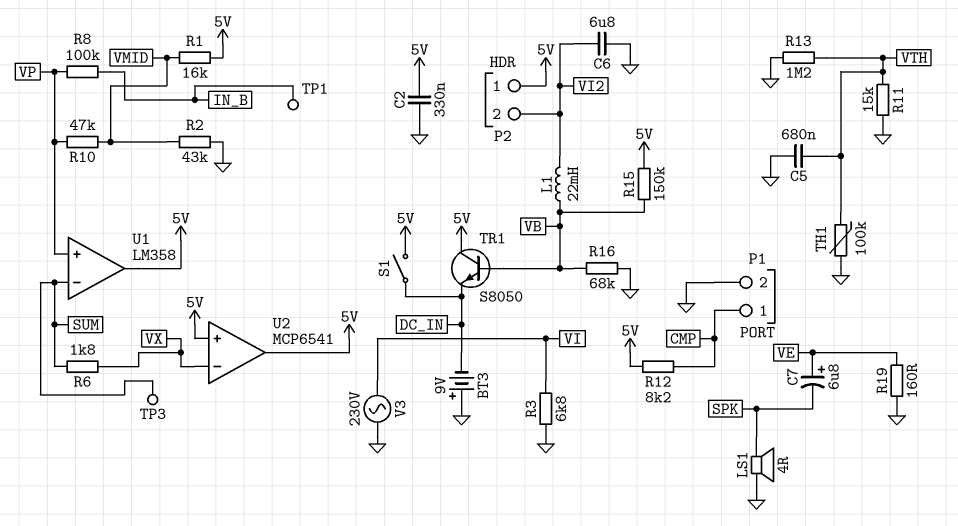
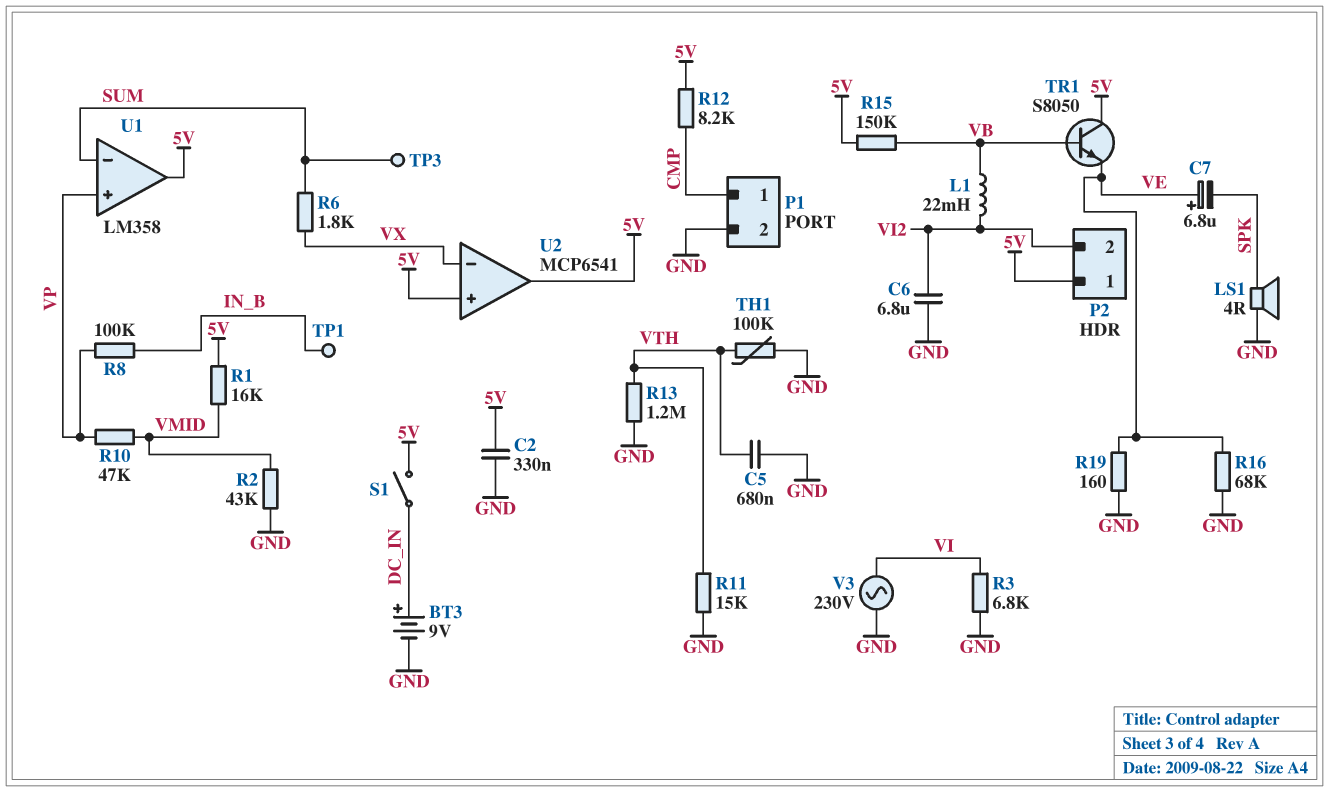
BT3: 9V (plus GND, minus DC_IN) -> 9V (plus DC_IN, minus GND)
R16: 68k (GND, VB) -> 68k (GND, VE)
TR1: NPN S8050 (B VB, C 5V, E DC_IN) -> NPN S8050 (B VB, C 5V, E VE)

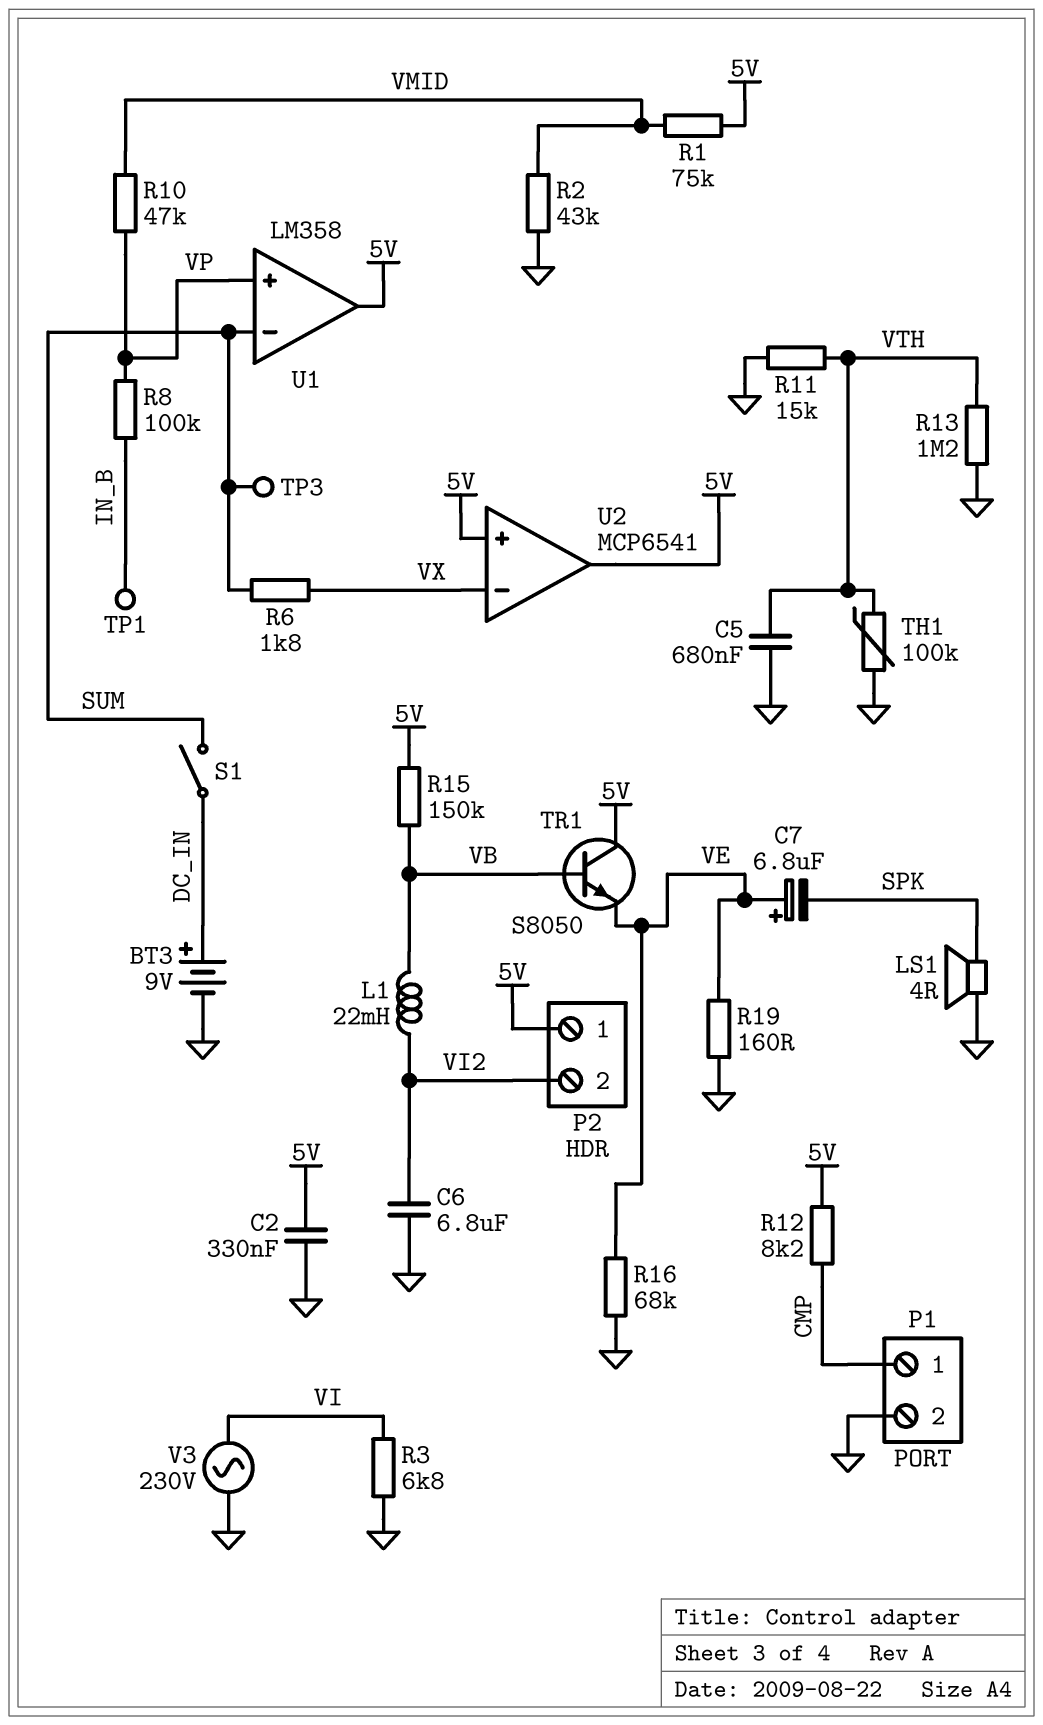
R1: 16k (5V, VMID) -> 75k (5V, VMID)
S1: switch (5V, DC_IN) -> switch (DC_IN, SUM)

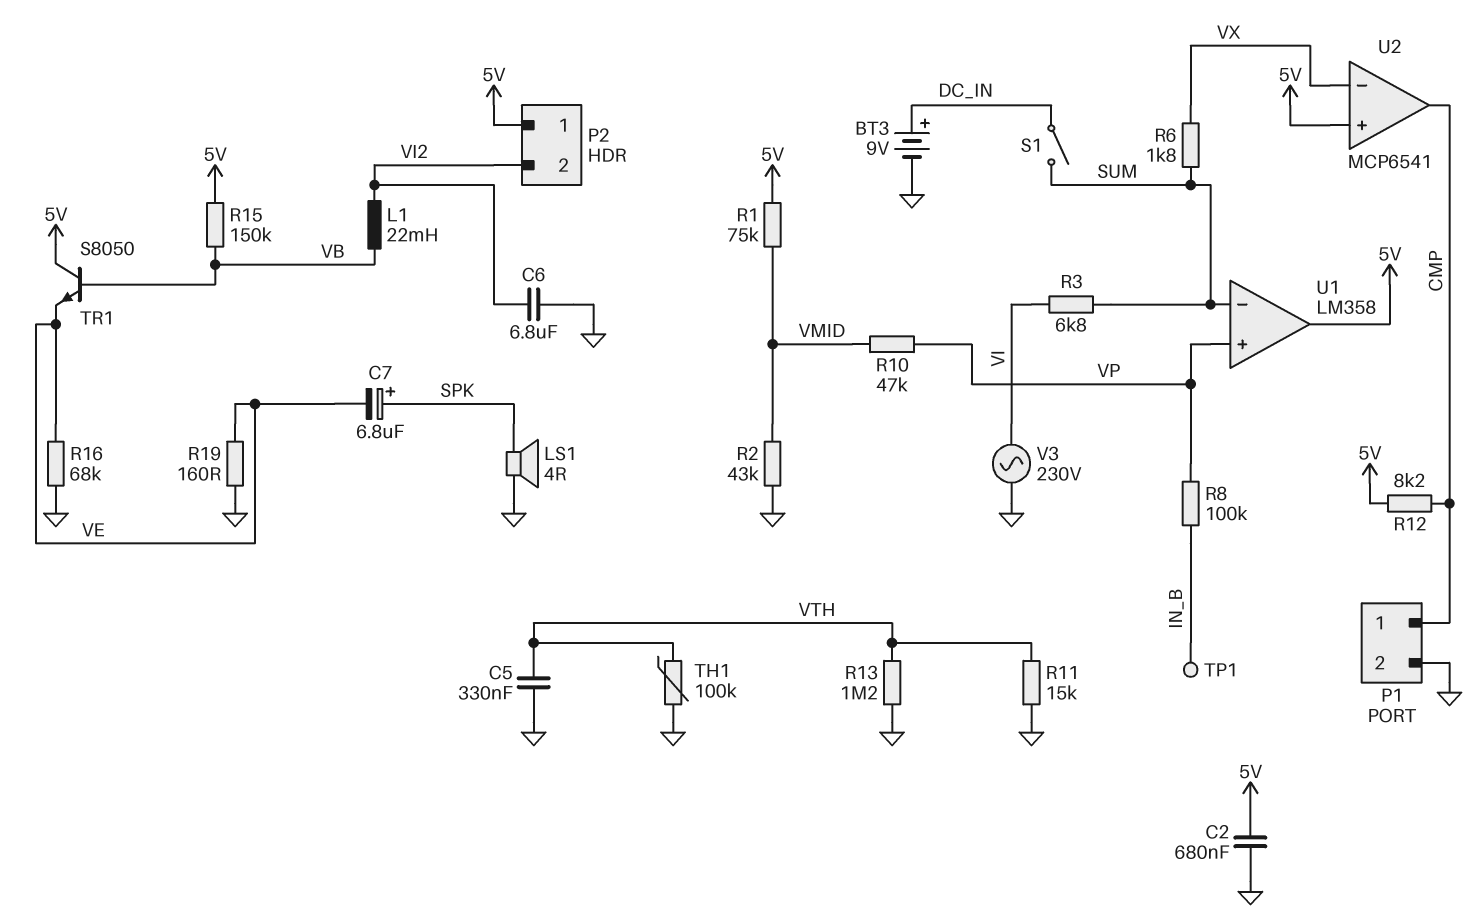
C2: 330nF (5V, GND) -> 680nF (5V, GND)
C5: 680nF (GND, VTH) -> 330nF (GND, VTH)
C7: 6.8uF (plus VE, minus SPK) -> 6.8uF (plus SPK, minus VE)
R3: 6.8k (GND, VI) -> 6.8k (SUM, VI)
TP3: test point (SUM) -> none
U2 pin out: 5V -> CMP

